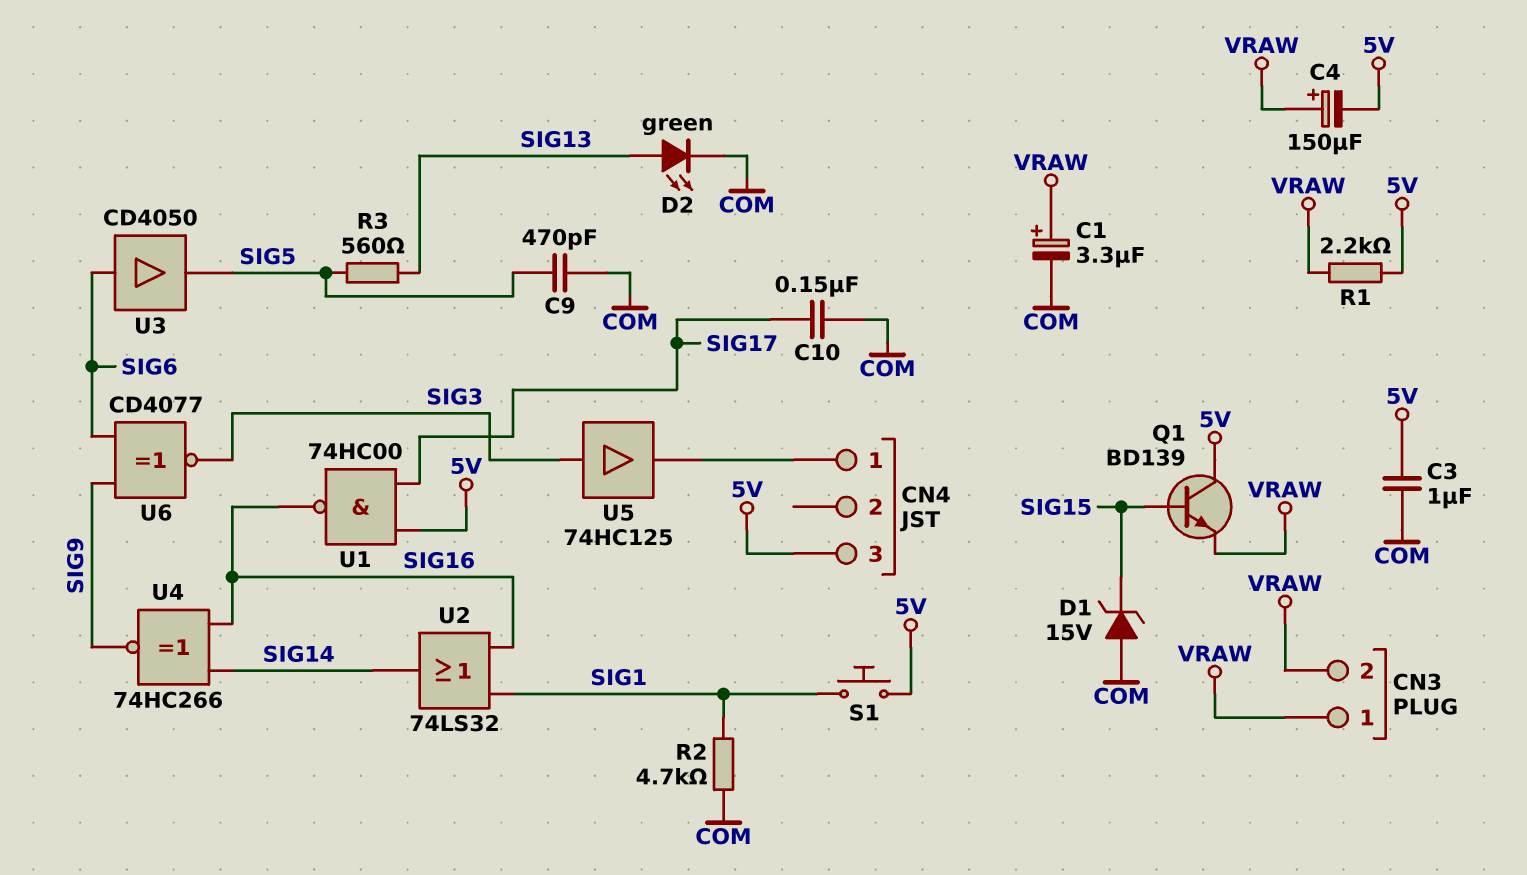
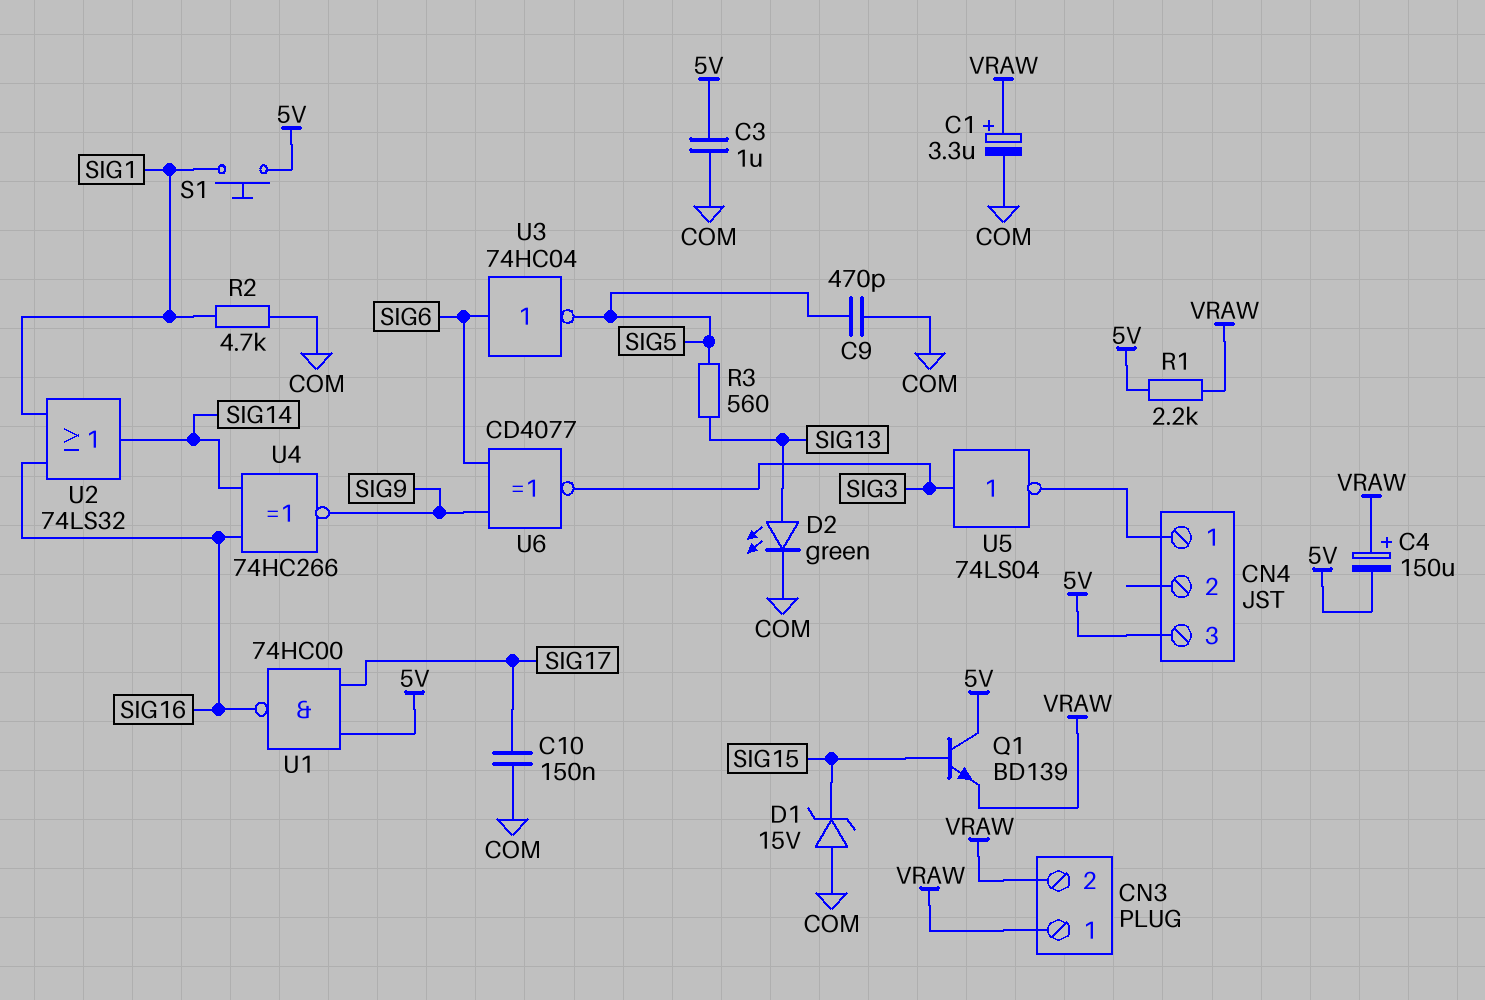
U3: buffer CD4050 (in SIG6, out SIG5) -> NOT 74HC04 (in SIG6, out SIG5)
U5: buffer 74HC125 (in SIG3, out CN4/1) -> NOT 74LS04 (in SIG3, out CN4/1)

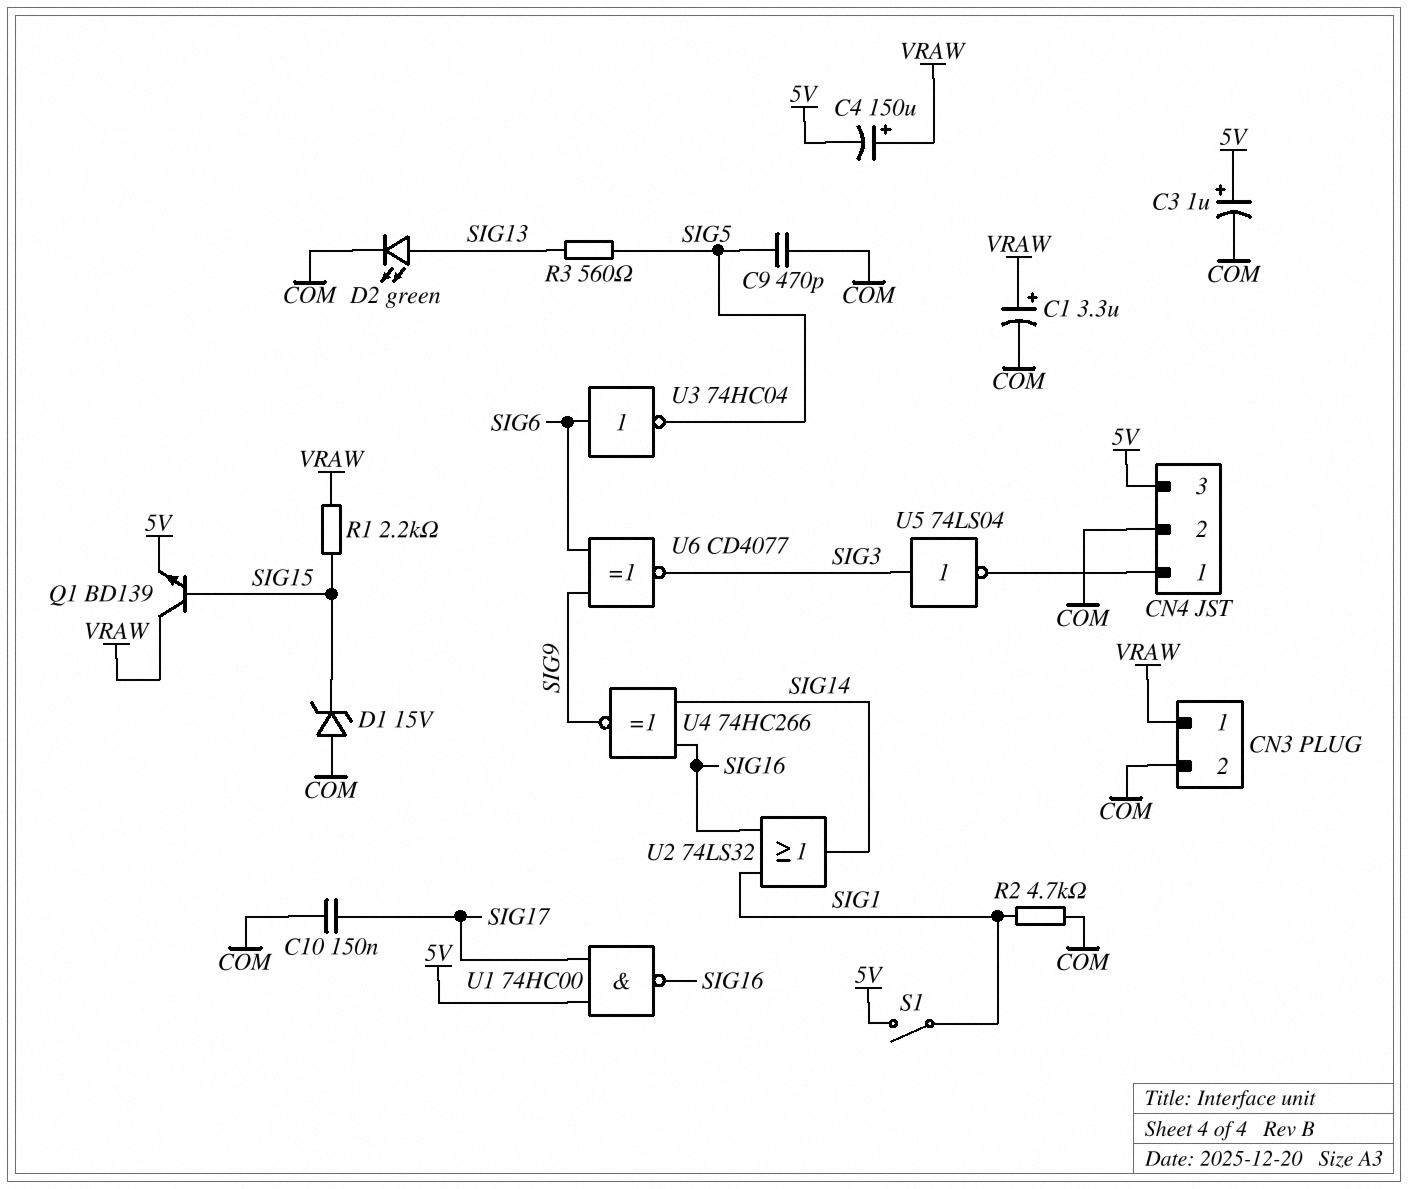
C3: 1uF (5V, COM) -> 1uF (plus 5V, minus COM)
CN3 pin 2: VRAW -> COM
CN4 pin 2: none -> COM
Q1: NPN BD139 (B SIG15, C 5V, E VRAW) -> NPN BD139 (B SIG15, C VRAW, E 5V)
R1: 2.2k (5V, VRAW) -> 2.2k (SIG15, VRAW)
S1: button (5V, SIG1) -> switch (5V, SIG1)

